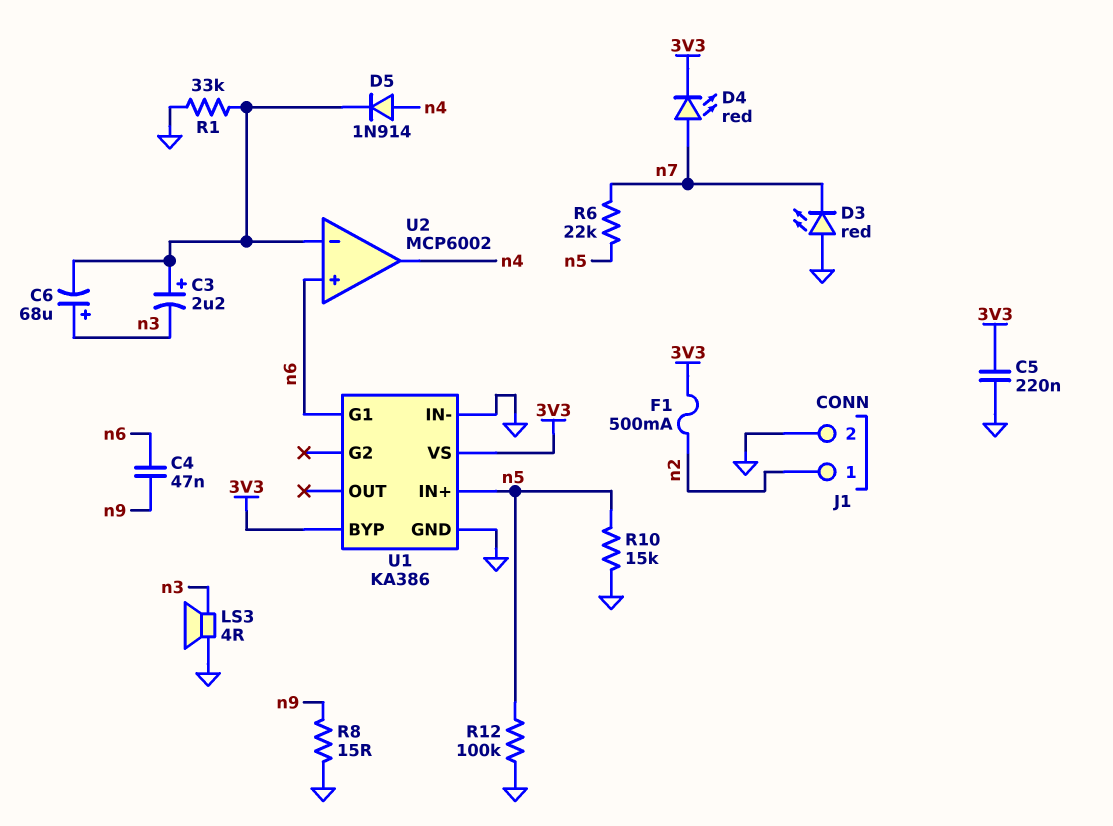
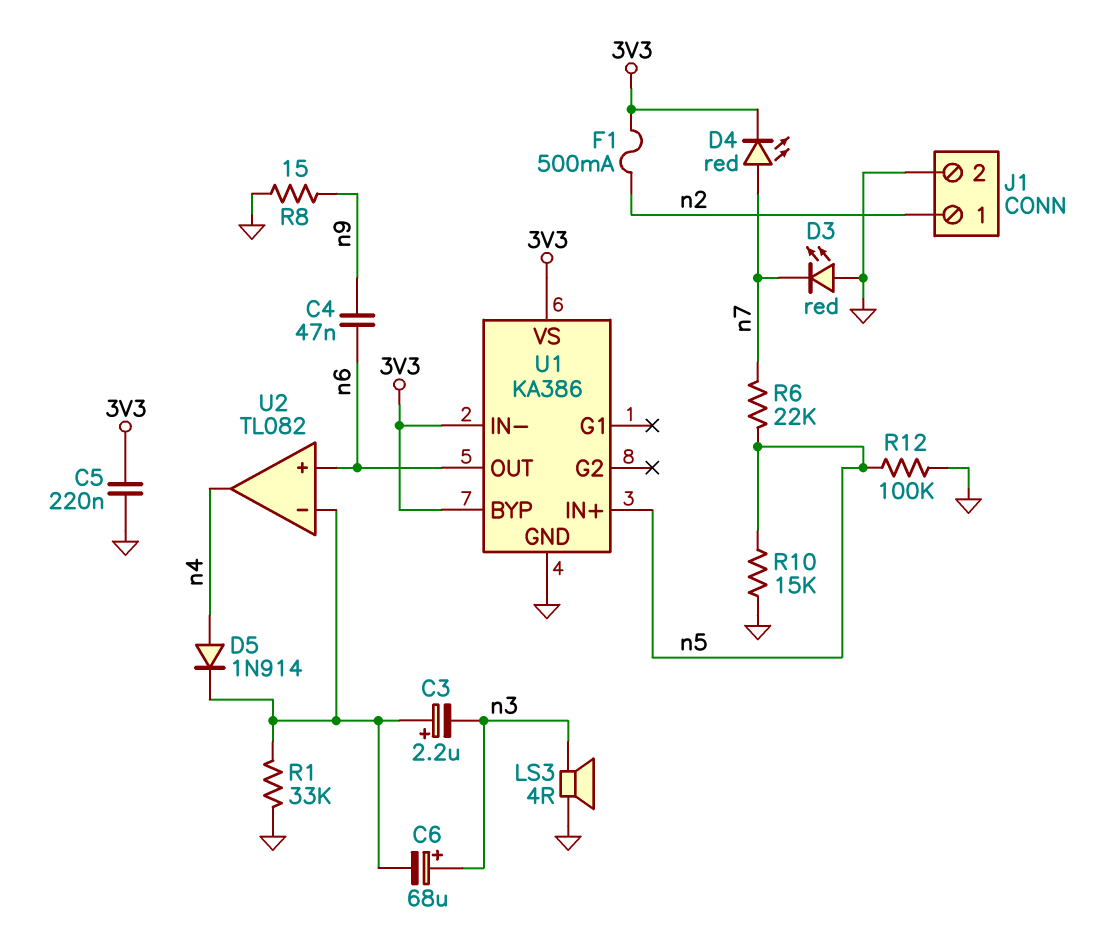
U1 pin G1: n6 -> none
U1 pin IN-: GND -> 3V3
U1 pin OUT: none -> n6
U2: MCP6002 -> TL082

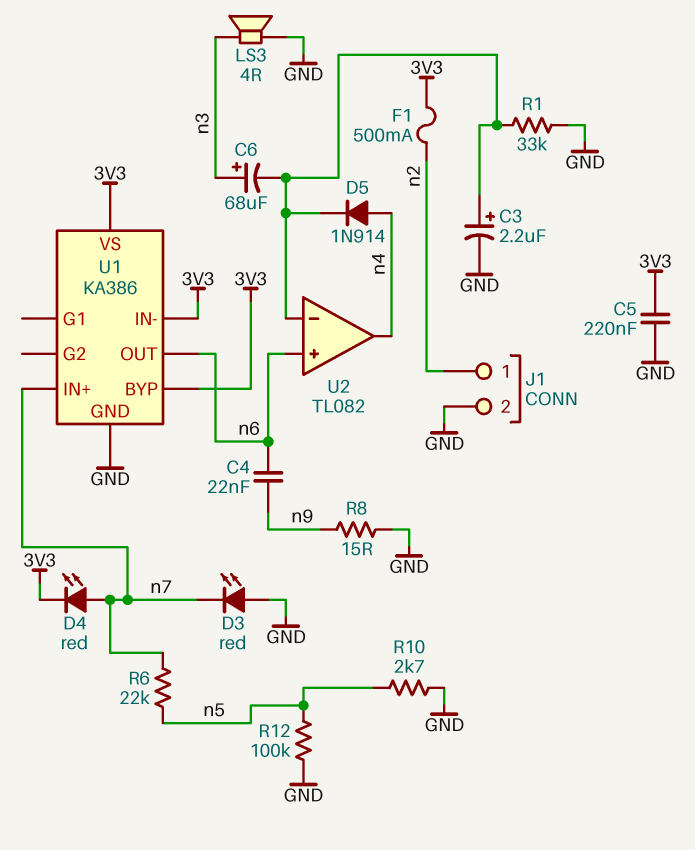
C3: 2.2uF (plus U2/in-, minus n3) -> 2.2uF (plus U2/in-, minus GND)
C4: 47nF (n6, n9) -> 22nF (n6, n9)
R10: 15k (GND, n5) -> 2.7k (GND, n5)
U1 pin IN+: n5 -> n7

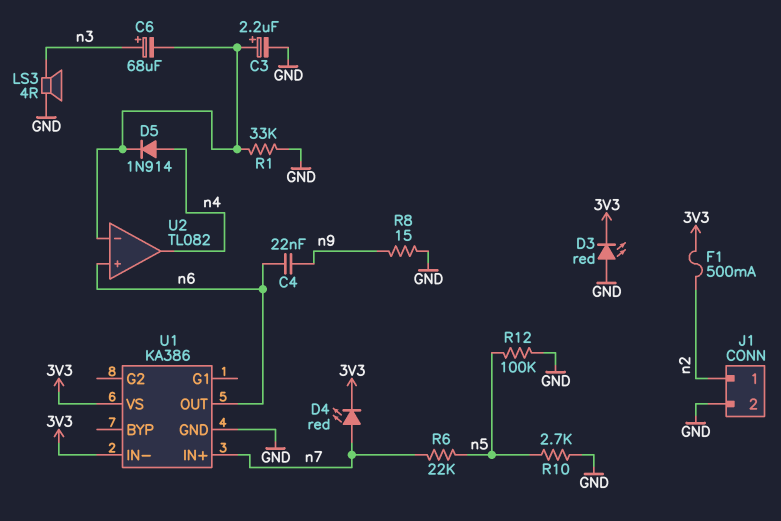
C5: 220nF (3V3, GND) -> none
D3: LED red (A GND, K n7) -> LED red (A GND, K 3V3)
U1 pin BYP: 3V3 -> none

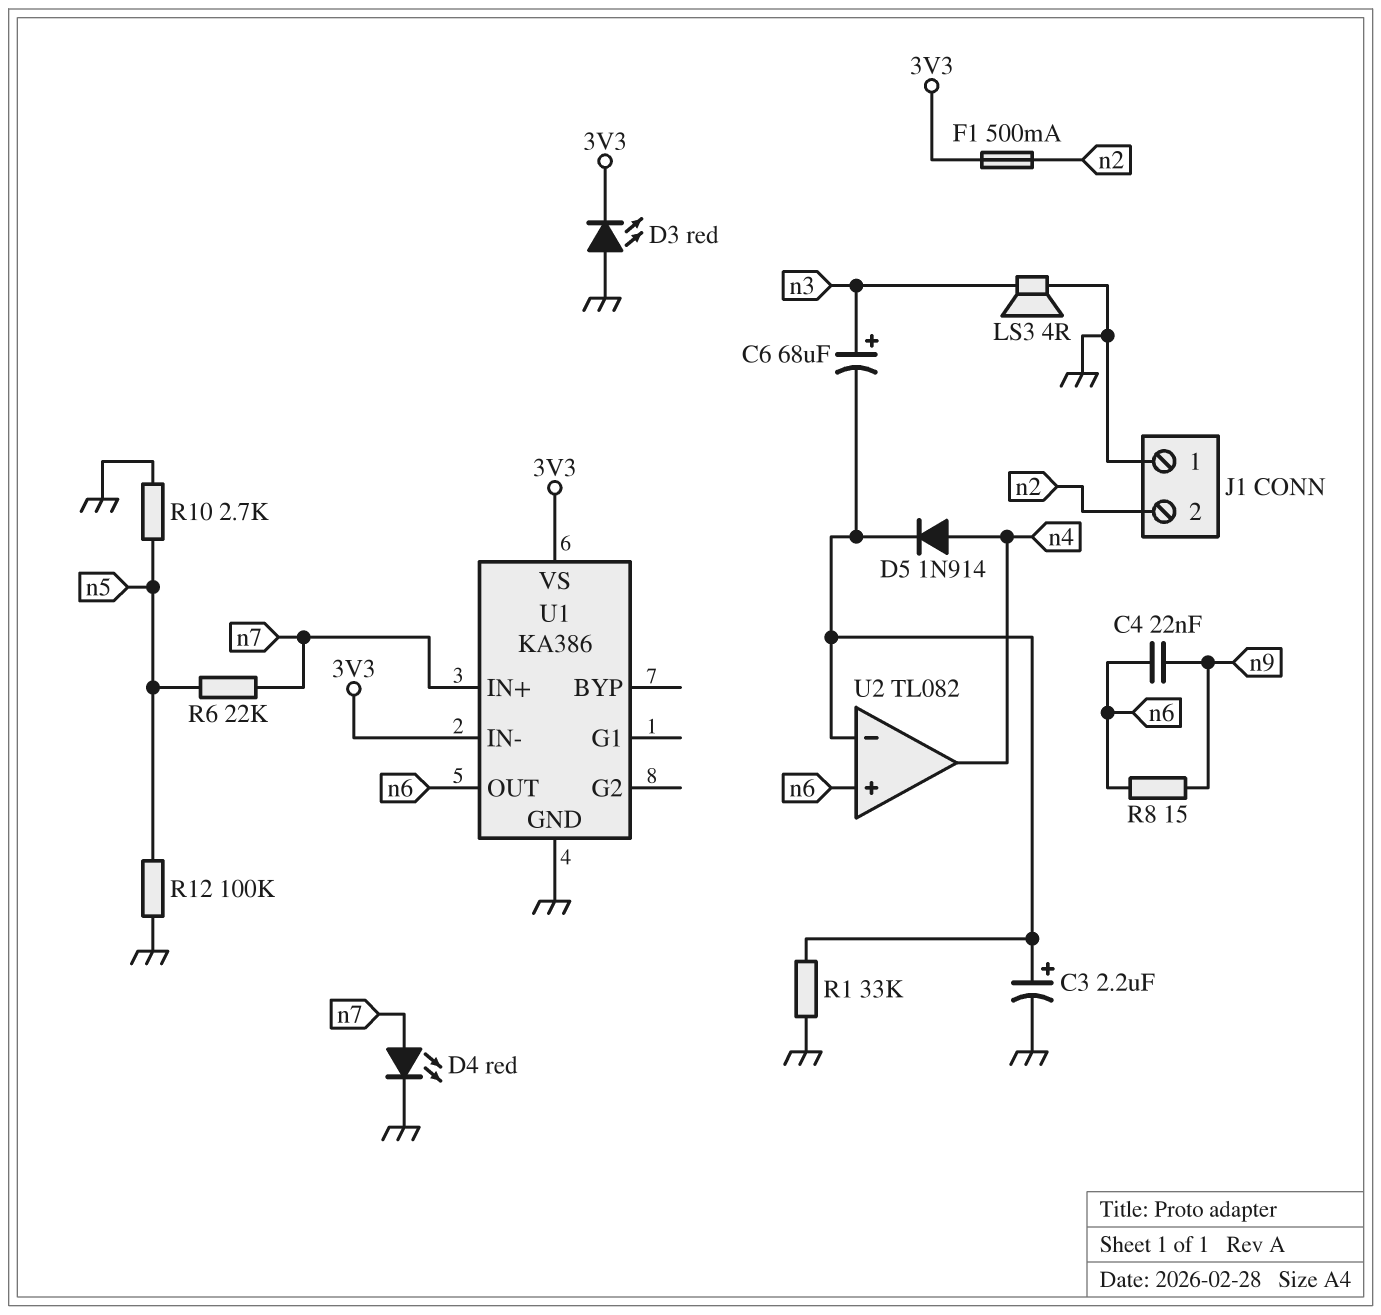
D4: LED red (A n7, K 3V3) -> LED red (A n7, K GND)
J1 pin 1: n2 -> GND
J1 pin 2: GND -> n2
R8: 15 (GND, n9) -> 15 (n6, n9)

